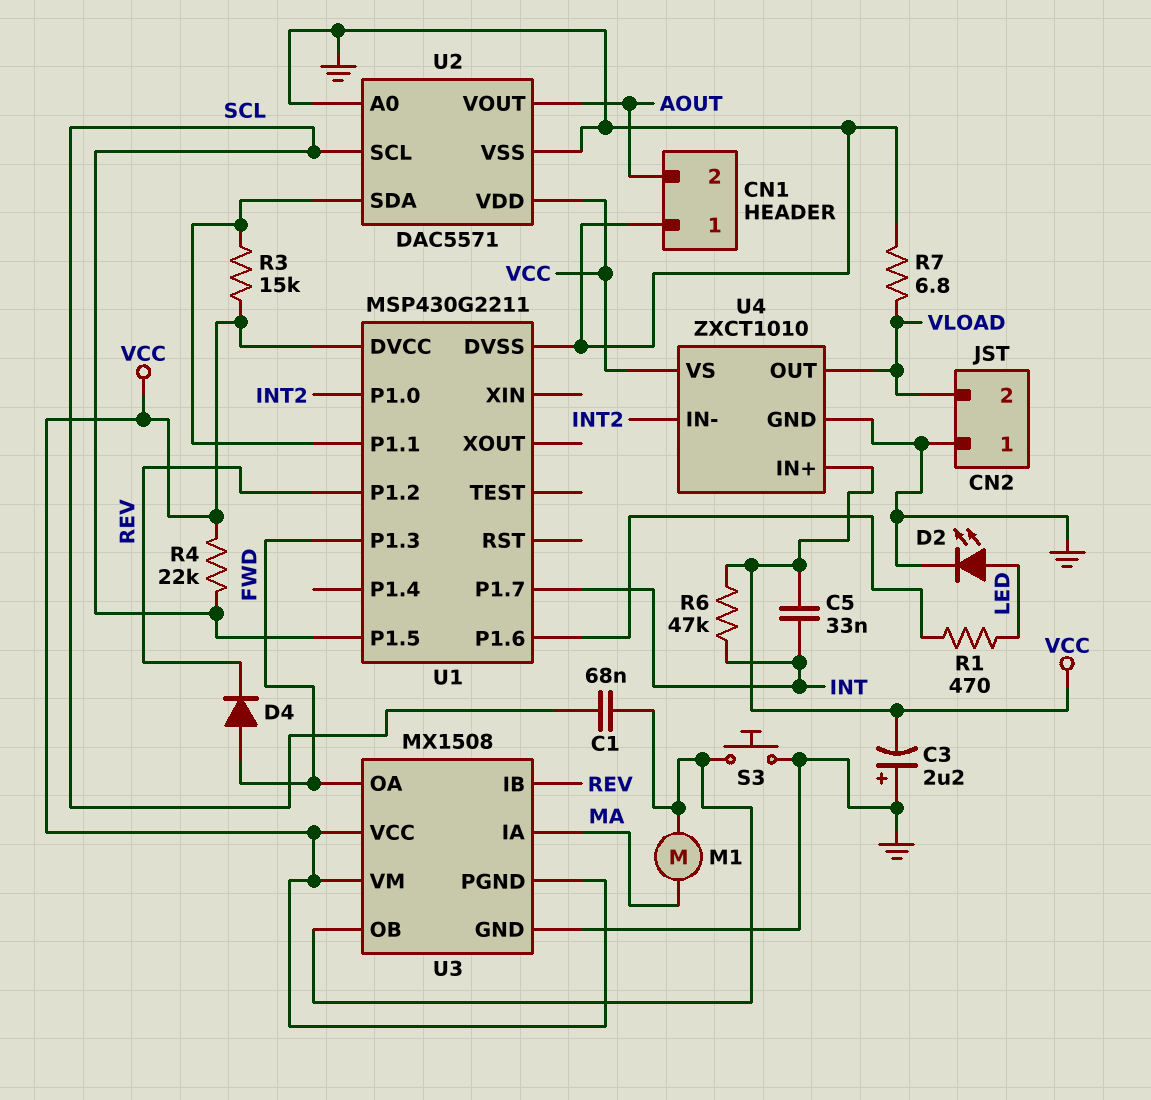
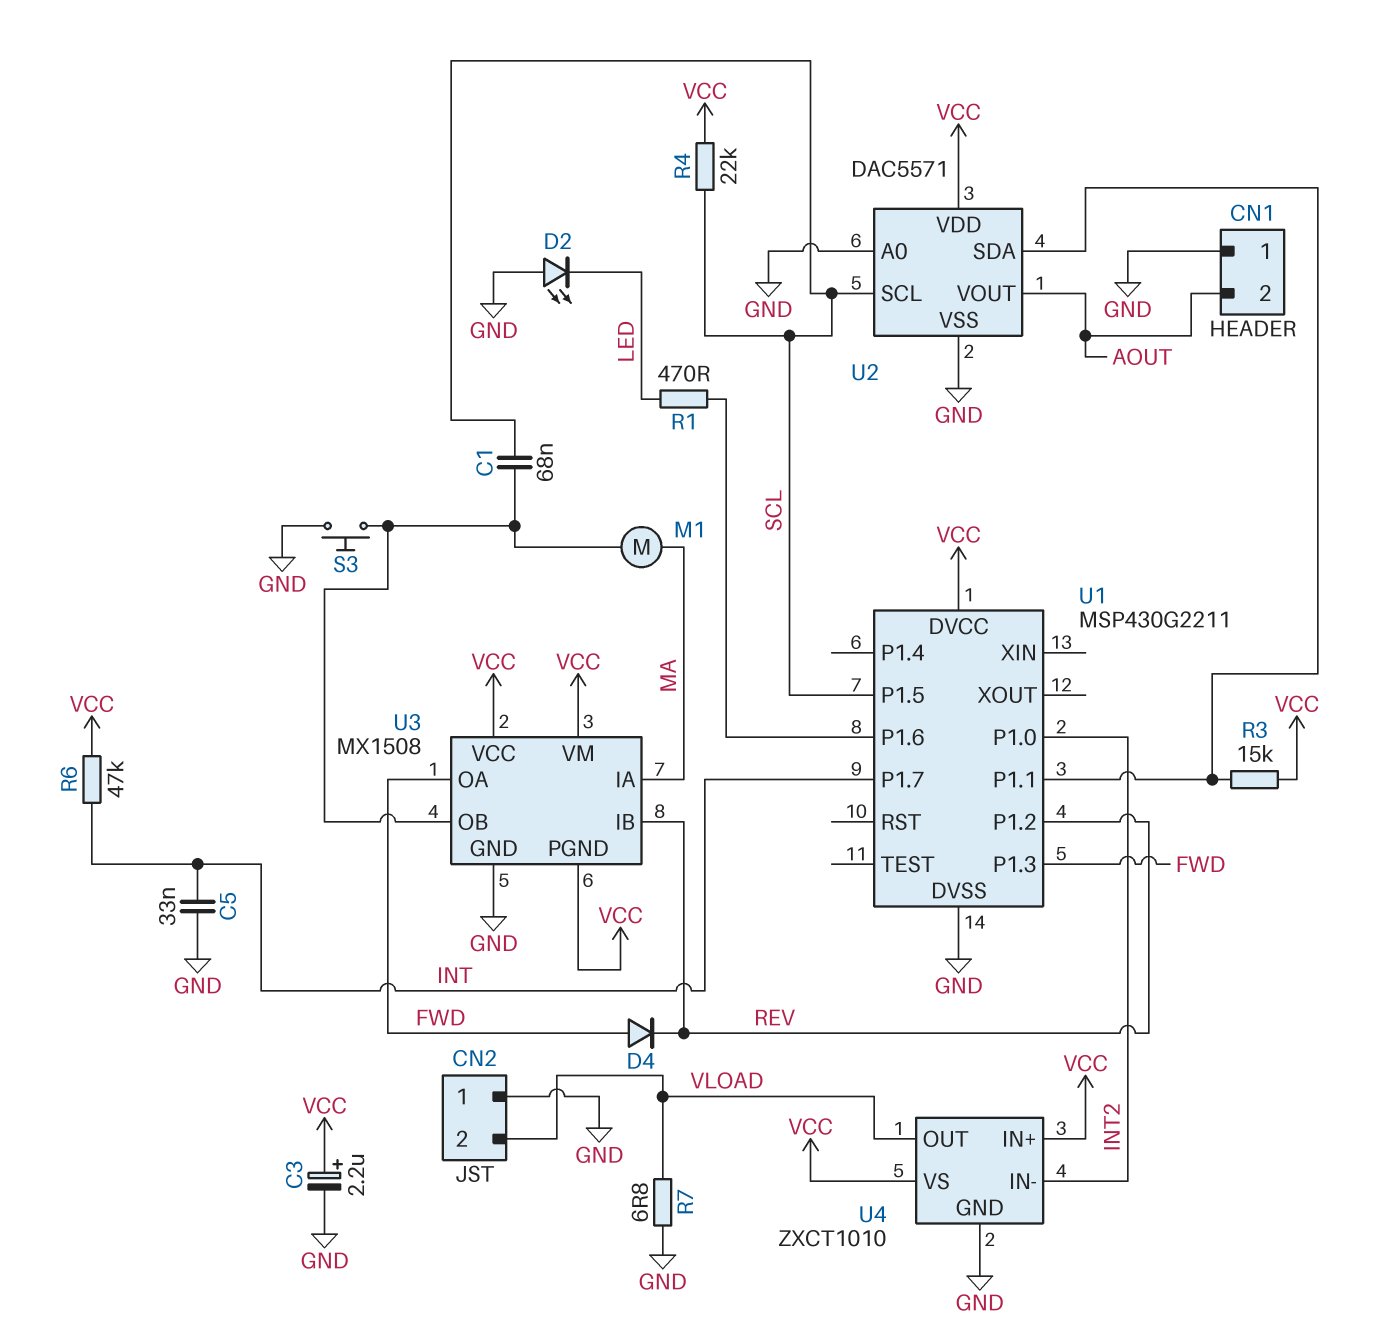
C3: 2.2uF (plus GND, minus VCC) -> 2.2uF (plus VCC, minus GND)
C5: 33nF (INT, VCC) -> 33nF (GND, INT)
D2: LED (A LED, K GND) -> LED (A GND, K LED)

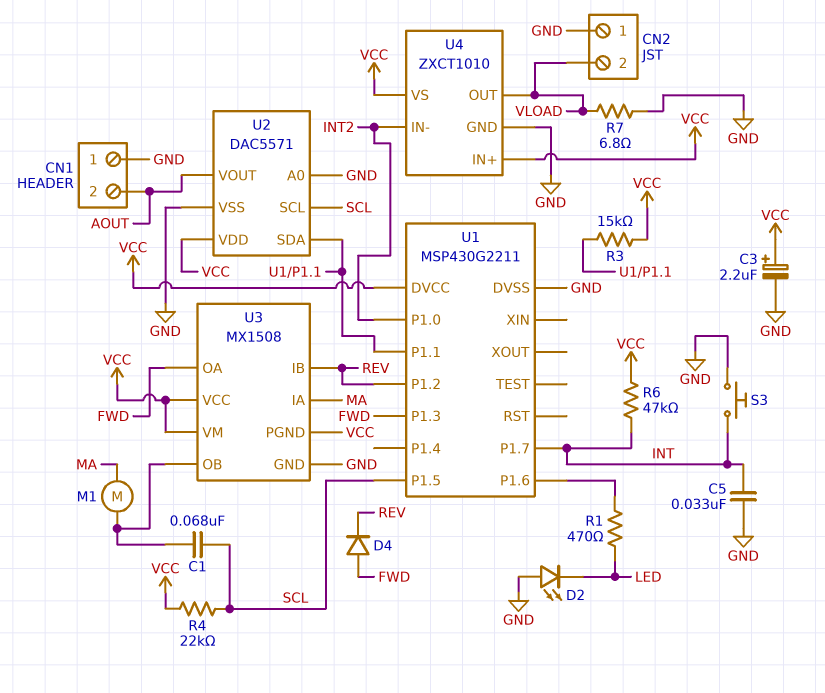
S3: button (GND, U3/OB) -> button (GND, INT)

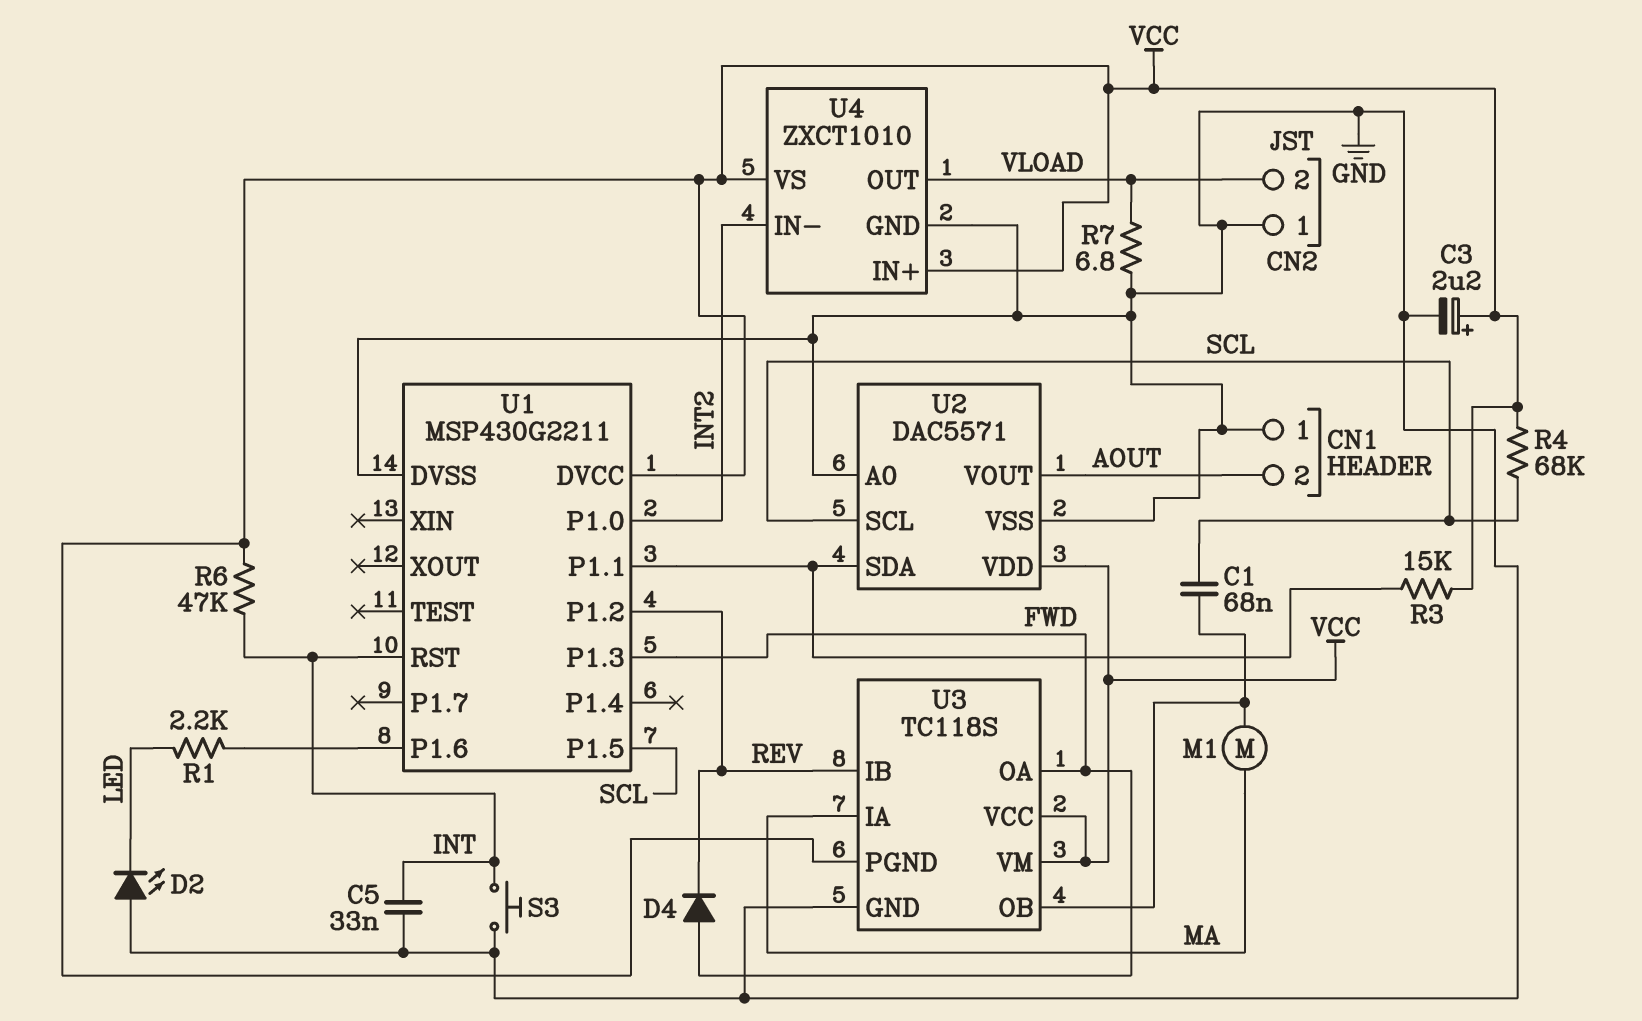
R1: 470 (LED, U1/P1.6) -> 2.2k (LED, U1/P1.6)
R4: 22k (SCL, VCC) -> 68k (SCL, VCC)
U1 pin P1.7: INT -> none
U1 pin RST: none -> INT
U3: MX1508 -> TC118S

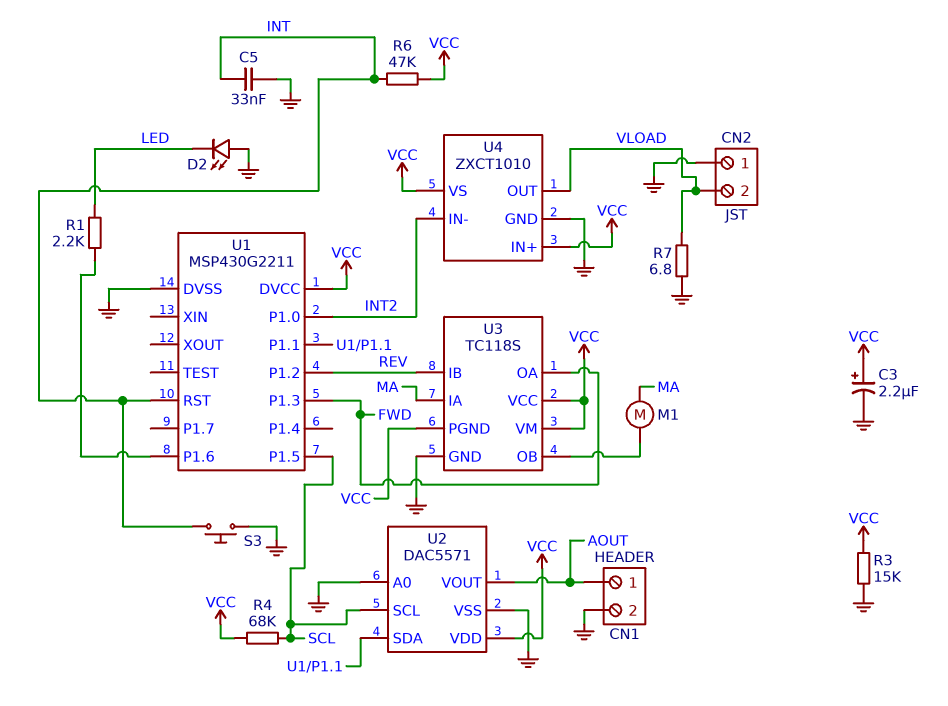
C1: 68nF (SCL, U3/OB) -> none
CN1 pin 1: GND -> AOUT
CN1 pin 2: AOUT -> GND
D4: diode (A FWD, K REV) -> none
R3: 15k (U1/P1.1, VCC) -> 15k (GND, VCC)

